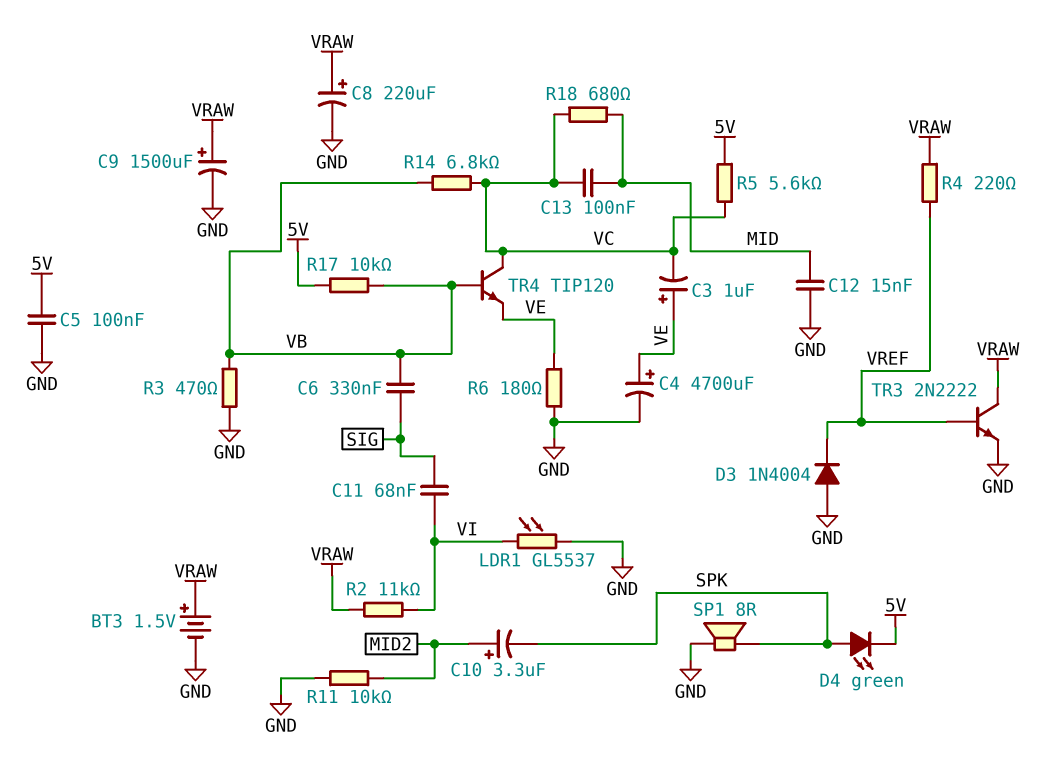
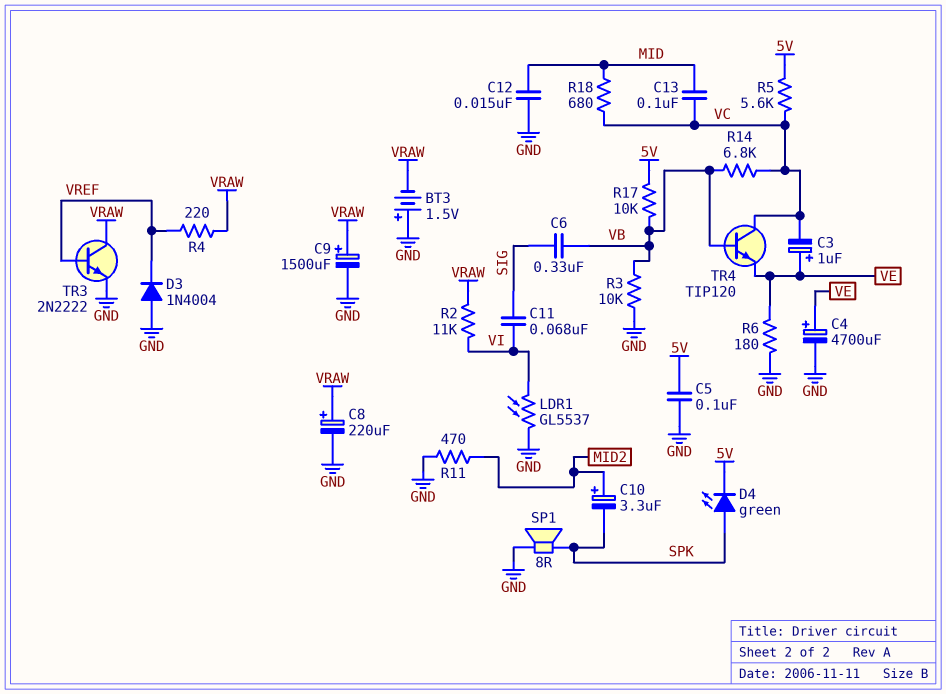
BT3: 1.5V (plus VRAW, minus GND) -> 1.5V (plus GND, minus VRAW)
R3: 470 (GND, VB) -> 10k (GND, VB)
R11: 10k (GND, MID2) -> 470 (GND, MID2)

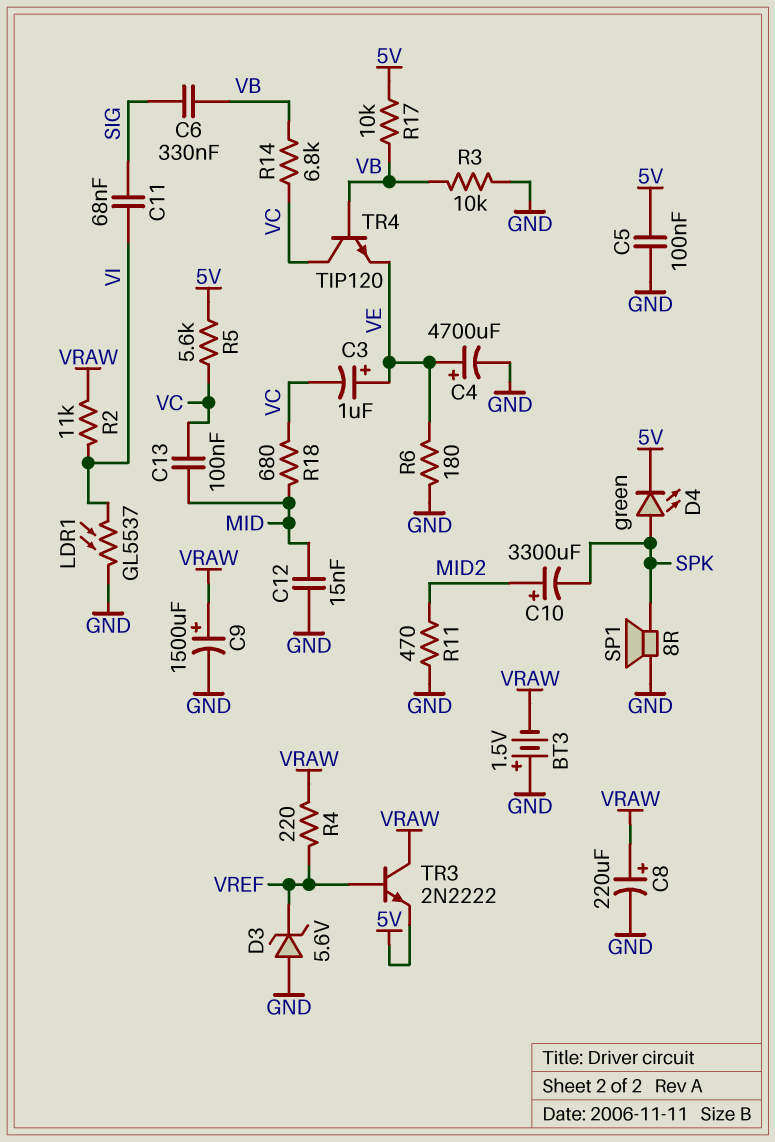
C10: 3.3uF (plus MID2, minus SPK) -> 3300uF (plus MID2, minus SPK)
D3: diode 1N4004 (A GND, K VREF) -> zener 5.6V (A GND, K VREF)
TR3: NPN 2N2222 (B VREF, C VRAW, E GND) -> NPN 2N2222 (B VREF, C VRAW, E 5V)

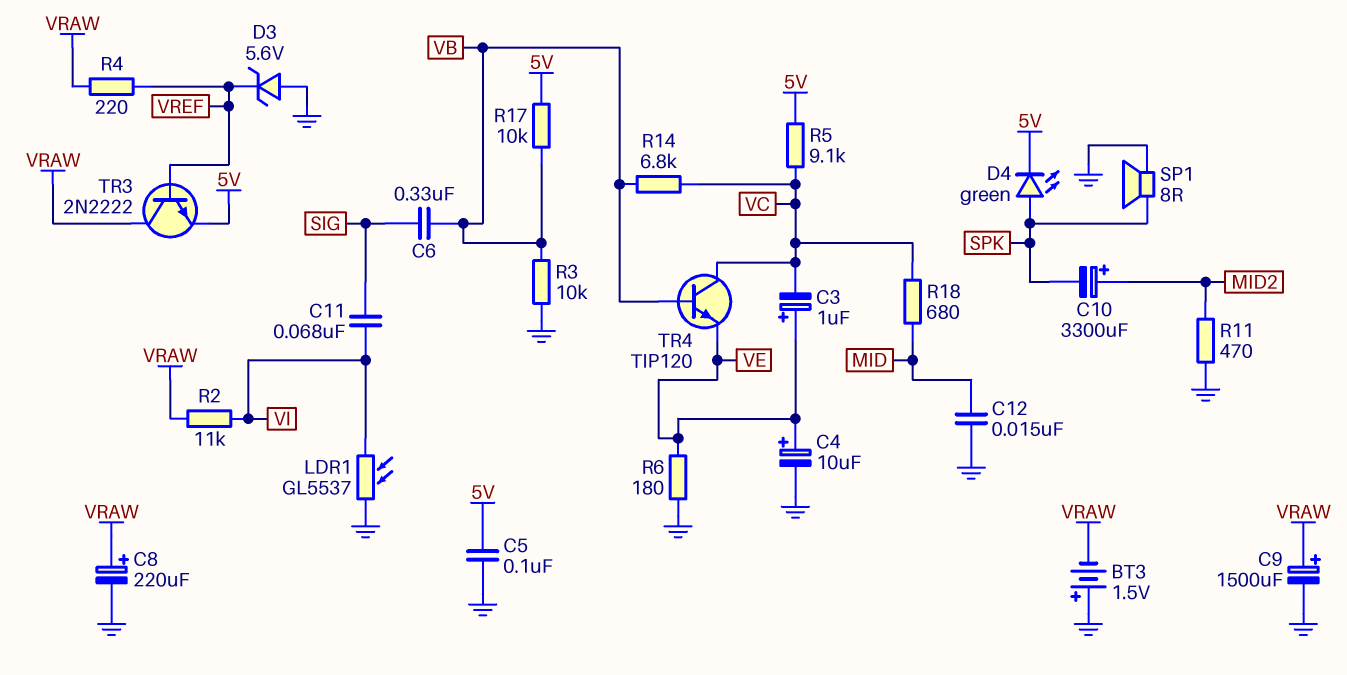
C4: 4700uF (plus VE, minus GND) -> 10uF (plus VE, minus GND)
C13: 100nF (MID, VC) -> none
R5: 5.6k (5V, VC) -> 9.1k (5V, VC)

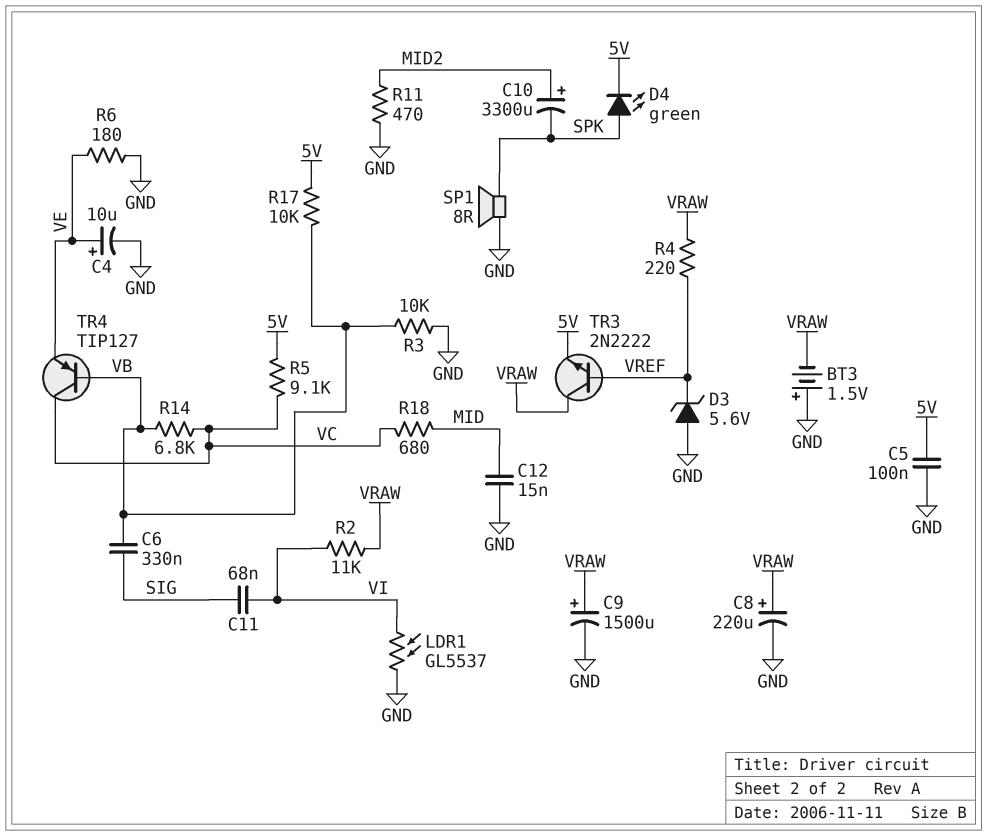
C3: 1uF (plus VE, minus VC) -> none
TR4: NPN TIP120 (B VB, C VC, E VE) -> PNP TIP127 (B VB, C VC, E VE)

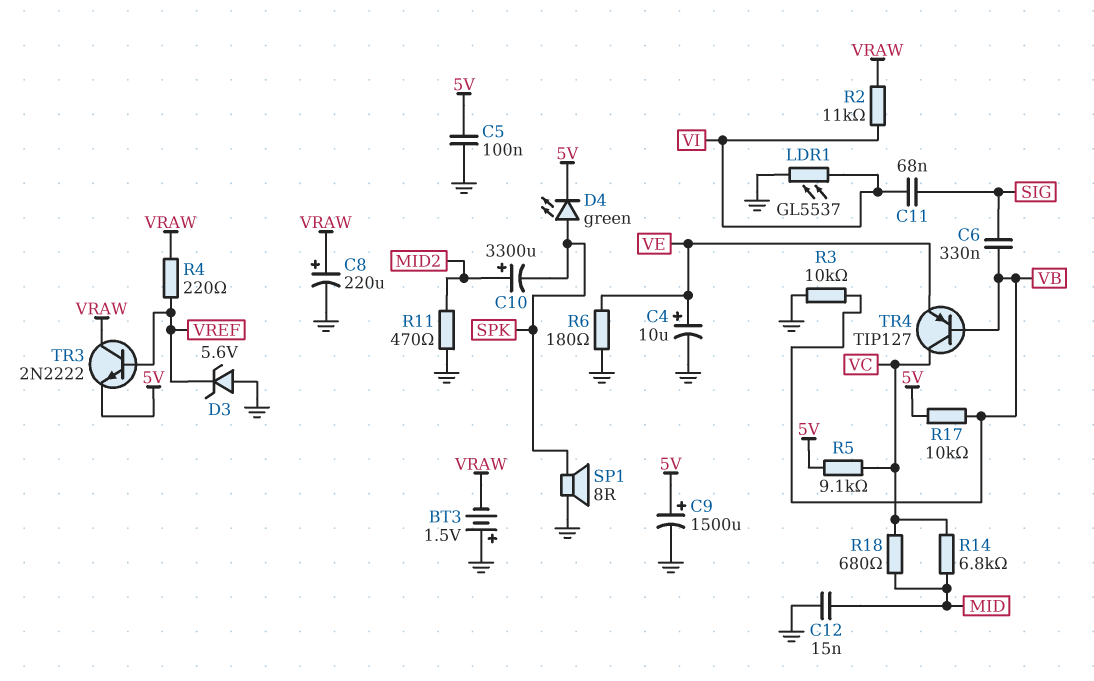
C9: 1500uF (plus VRAW, minus GND) -> 1500uF (plus 5V, minus GND)
R14: 6.8k (VB, VC) -> 6.8k (MID, VC)

